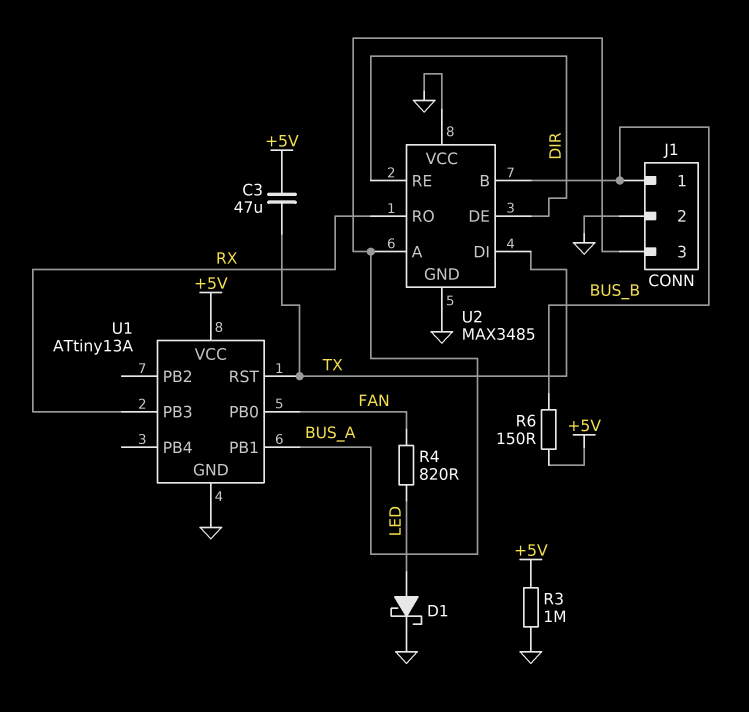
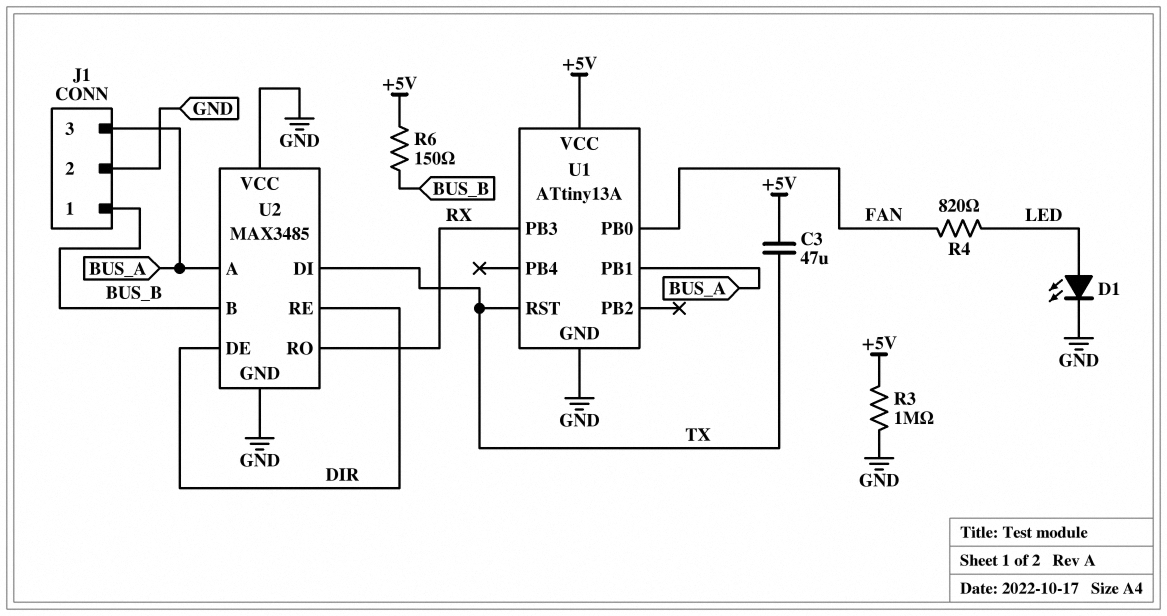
D1: schottky (A LED, K GND) -> LED (A LED, K GND)

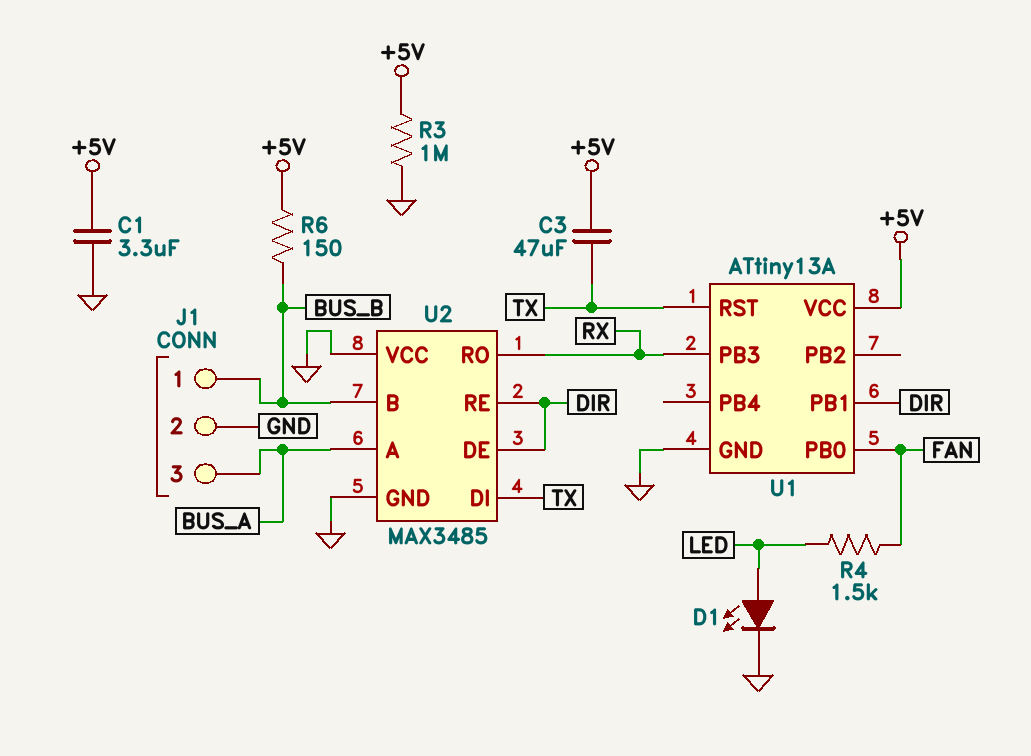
C1: none -> 3.3uF (+5V, GND)
R4: 820 (FAN, LED) -> 1.5k (FAN, LED)
U1 pin PB1: BUS_A -> DIR

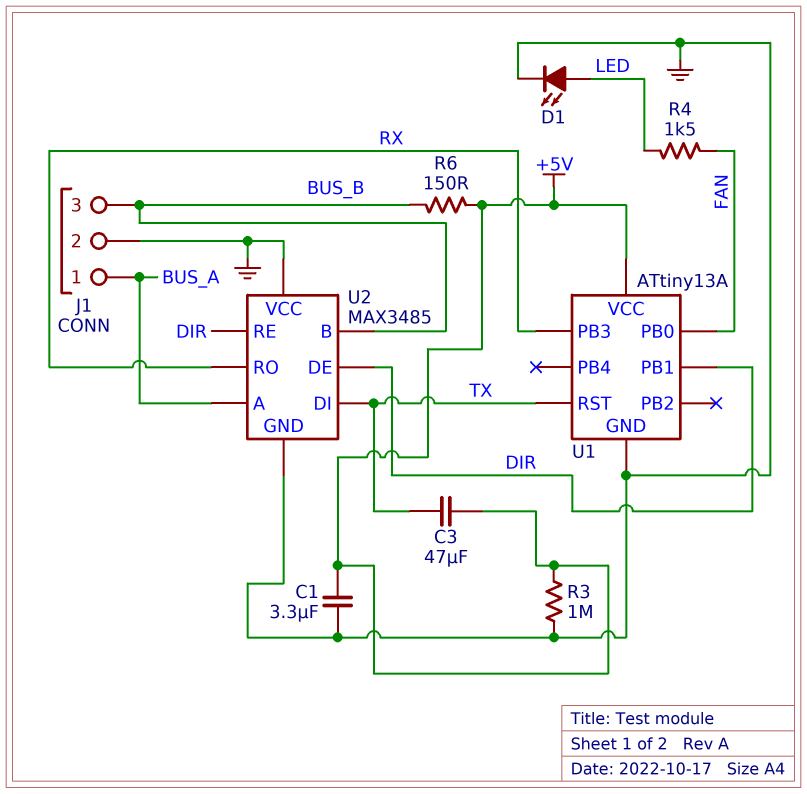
J1 pin 1: BUS_B -> BUS_A
J1 pin 3: BUS_A -> BUS_B

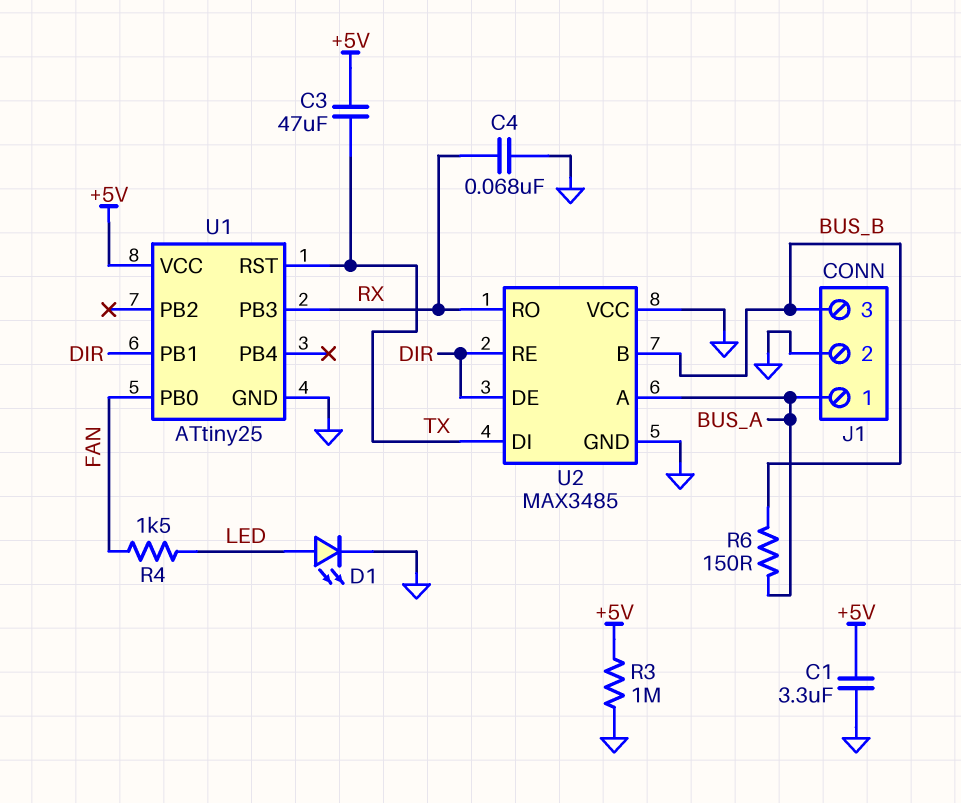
C4: none -> 68nF (GND, RX)
R6: 150 (+5V, BUS_B) -> 150 (BUS_A, BUS_B)
U1: ATtiny13A -> ATtiny25

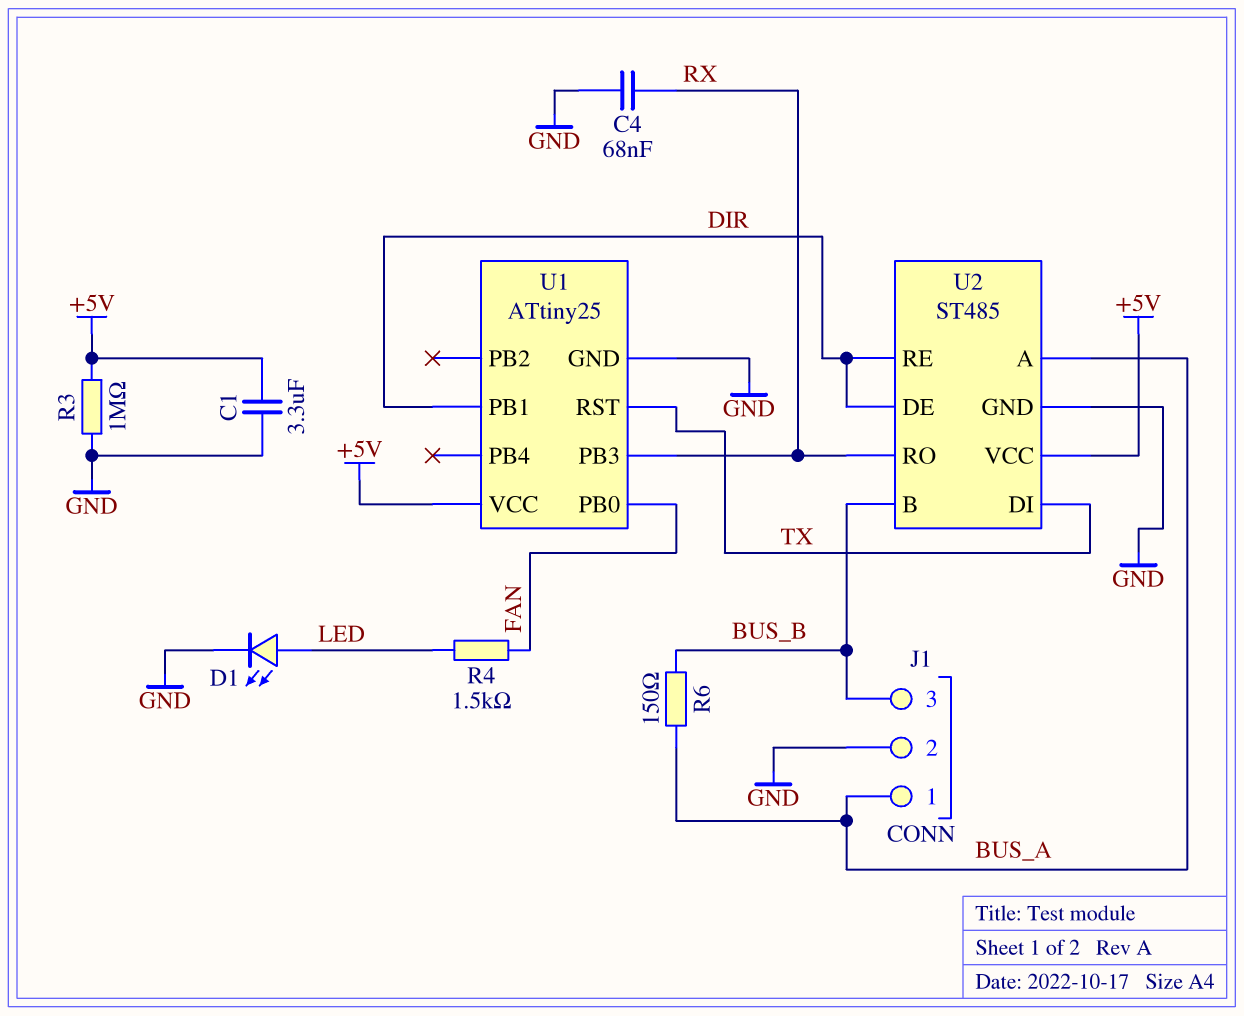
C3: 47uF (+5V, TX) -> none
U2: MAX3485 -> ST485
U2 pin VCC: GND -> +5V

